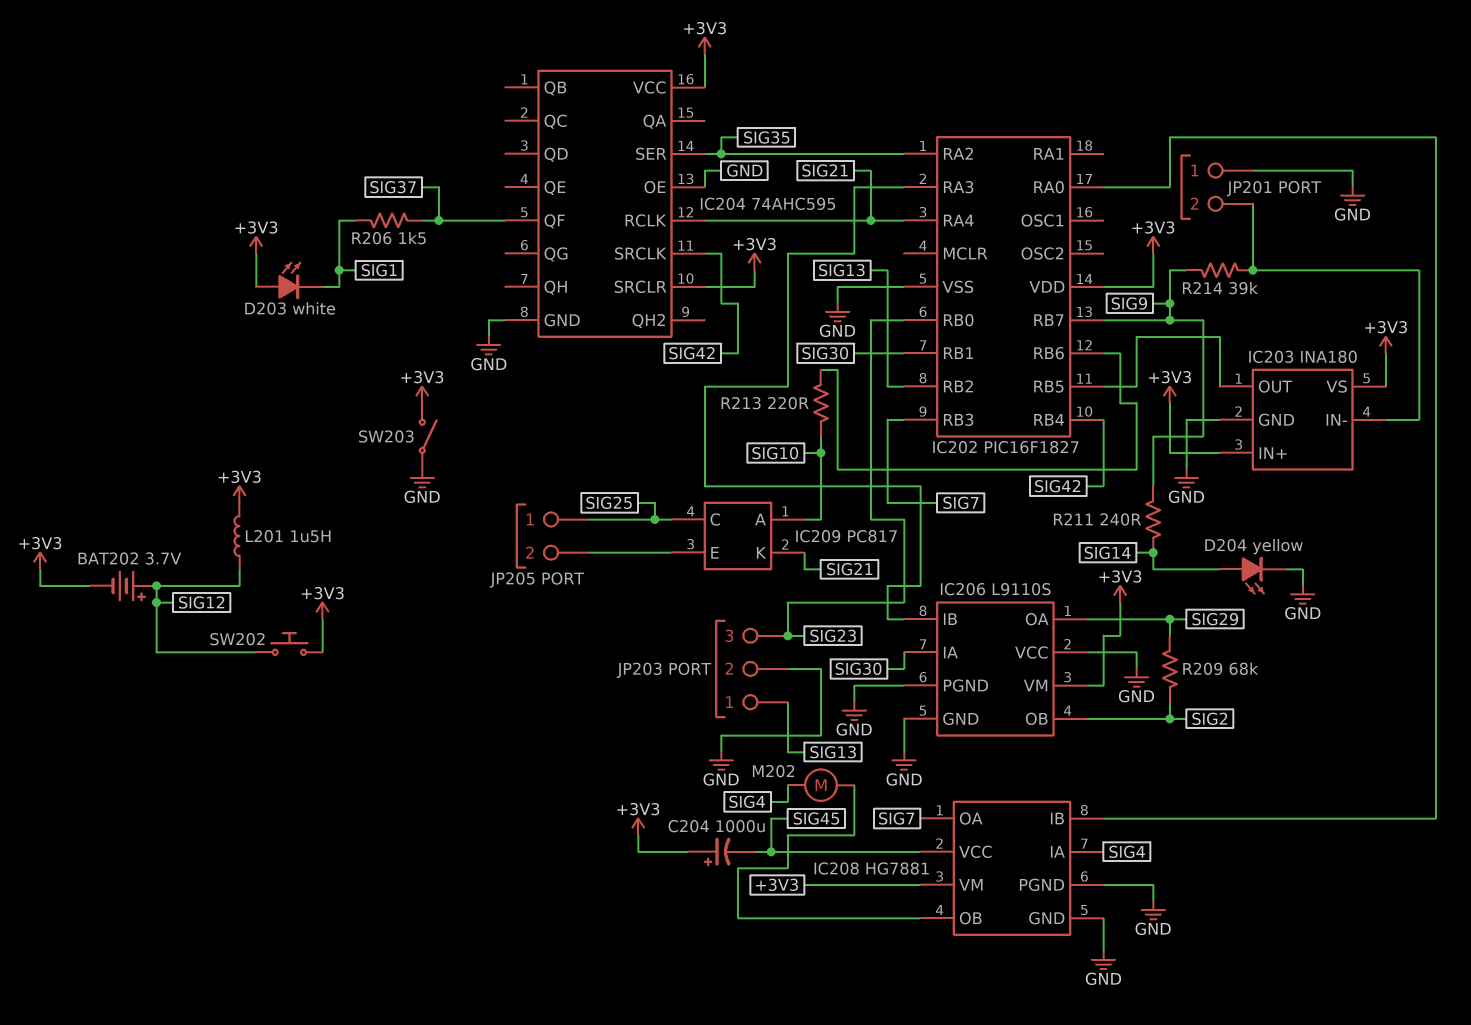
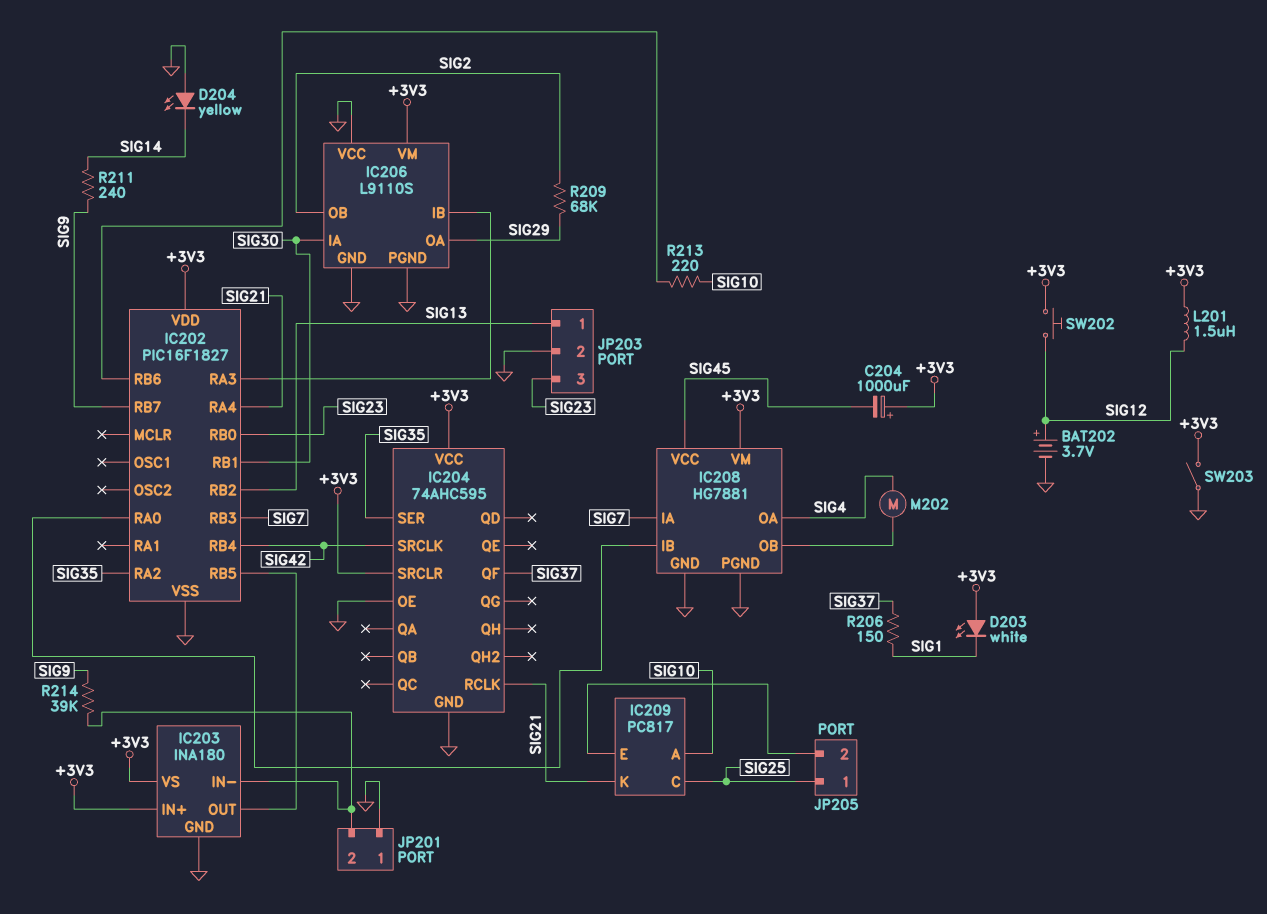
BAT202: 3.7V (plus SIG12, minus +3V3) -> 3.7V (plus SIG12, minus GND)
D204: LED yellow (A SIG14, K GND) -> LED yellow (A GND, K SIG14)
IC208 pin IA: SIG4 -> SIG7
IC208 pin OA: SIG7 -> SIG4
R206: 1.5k (SIG1, SIG37) -> 150 (SIG1, SIG37)

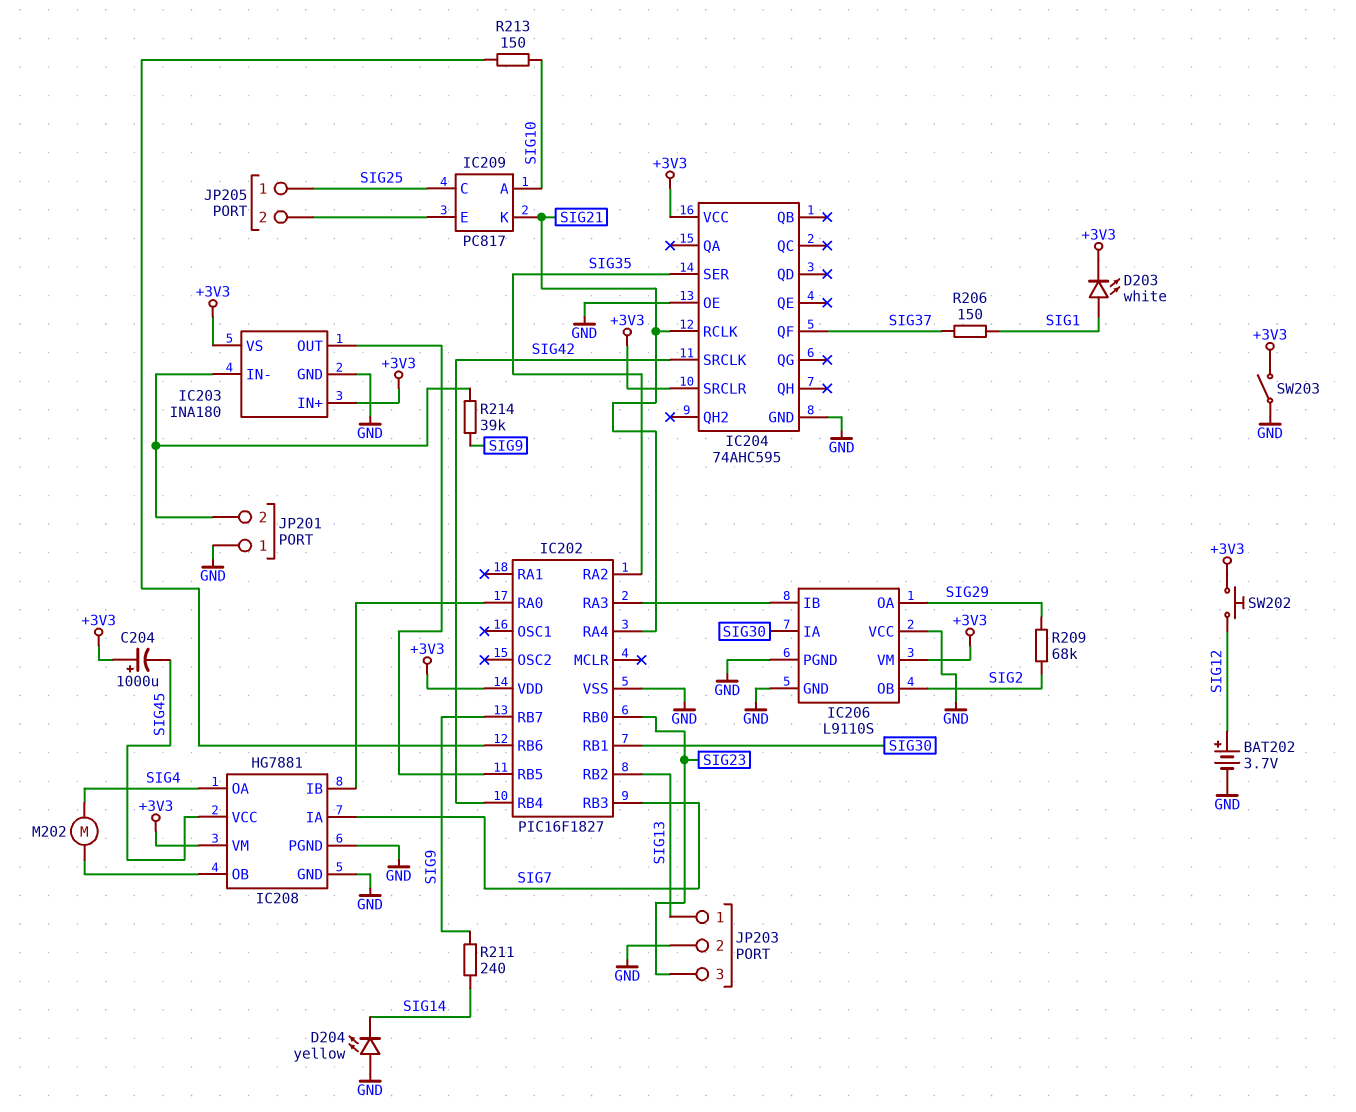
D203: LED white (A +3V3, K SIG1) -> LED white (A SIG1, K +3V3)
L201: 1.5uH (+3V3, SIG12) -> none
R213: 220 (IC202/RB6, SIG10) -> 150 (IC202/RB6, SIG10)

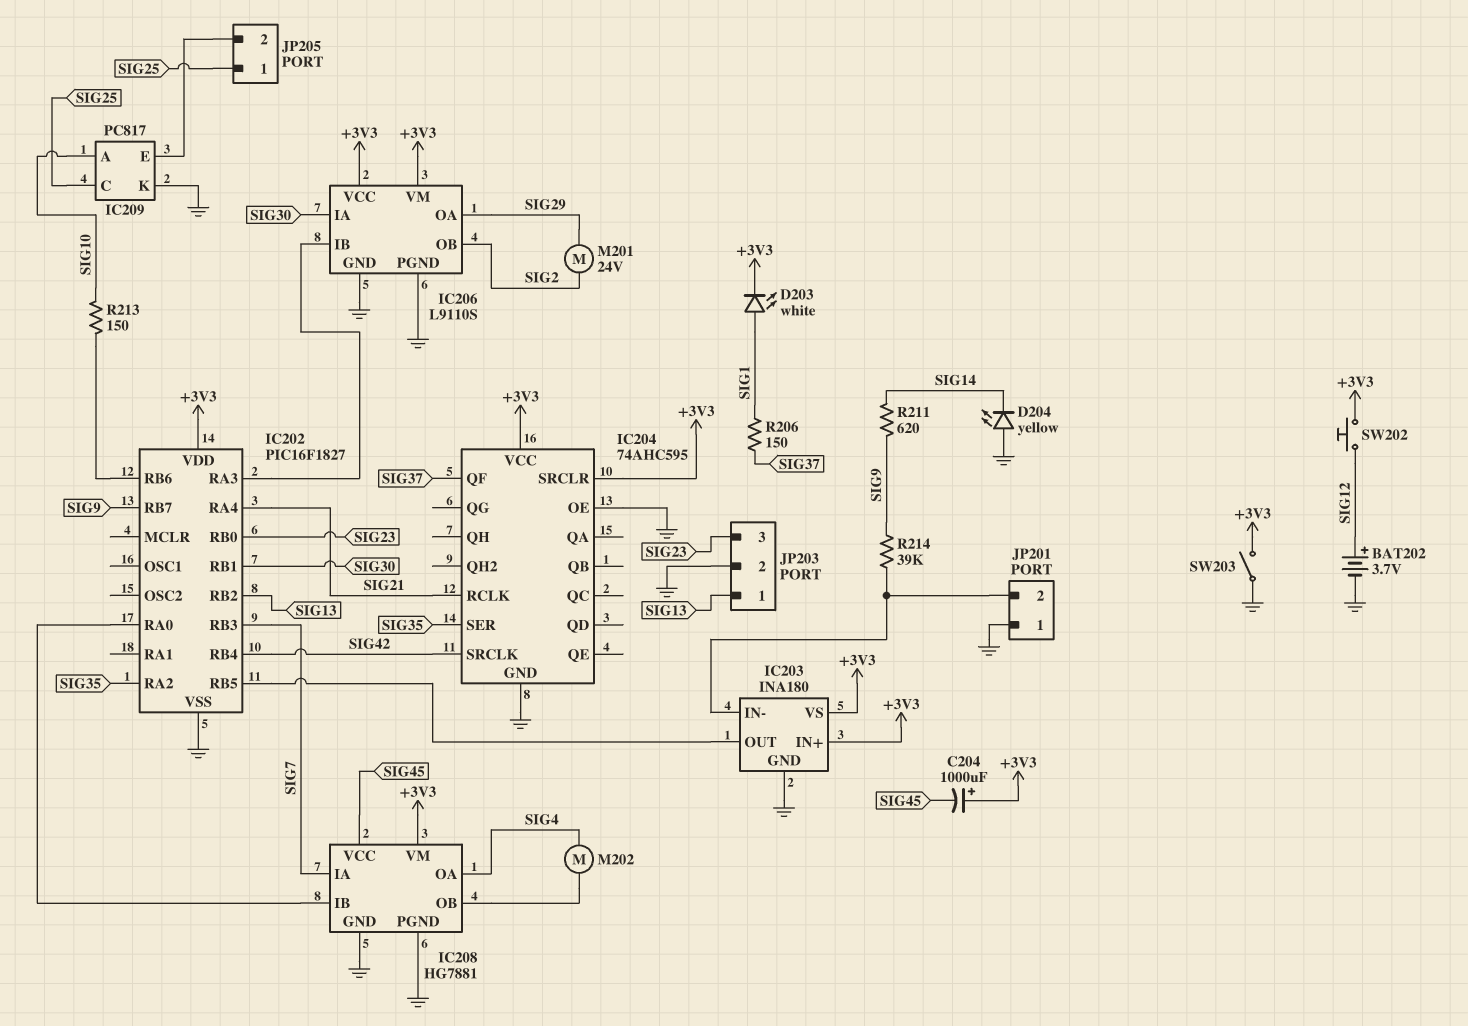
IC206 pin VCC: GND -> +3V3
IC209 pin K: SIG21 -> GND
M201: none -> motor 24V (SIG2, SIG29)
R209: 68k (SIG2, SIG29) -> none
R211: 240 (SIG9, SIG14) -> 620 (SIG9, SIG14)

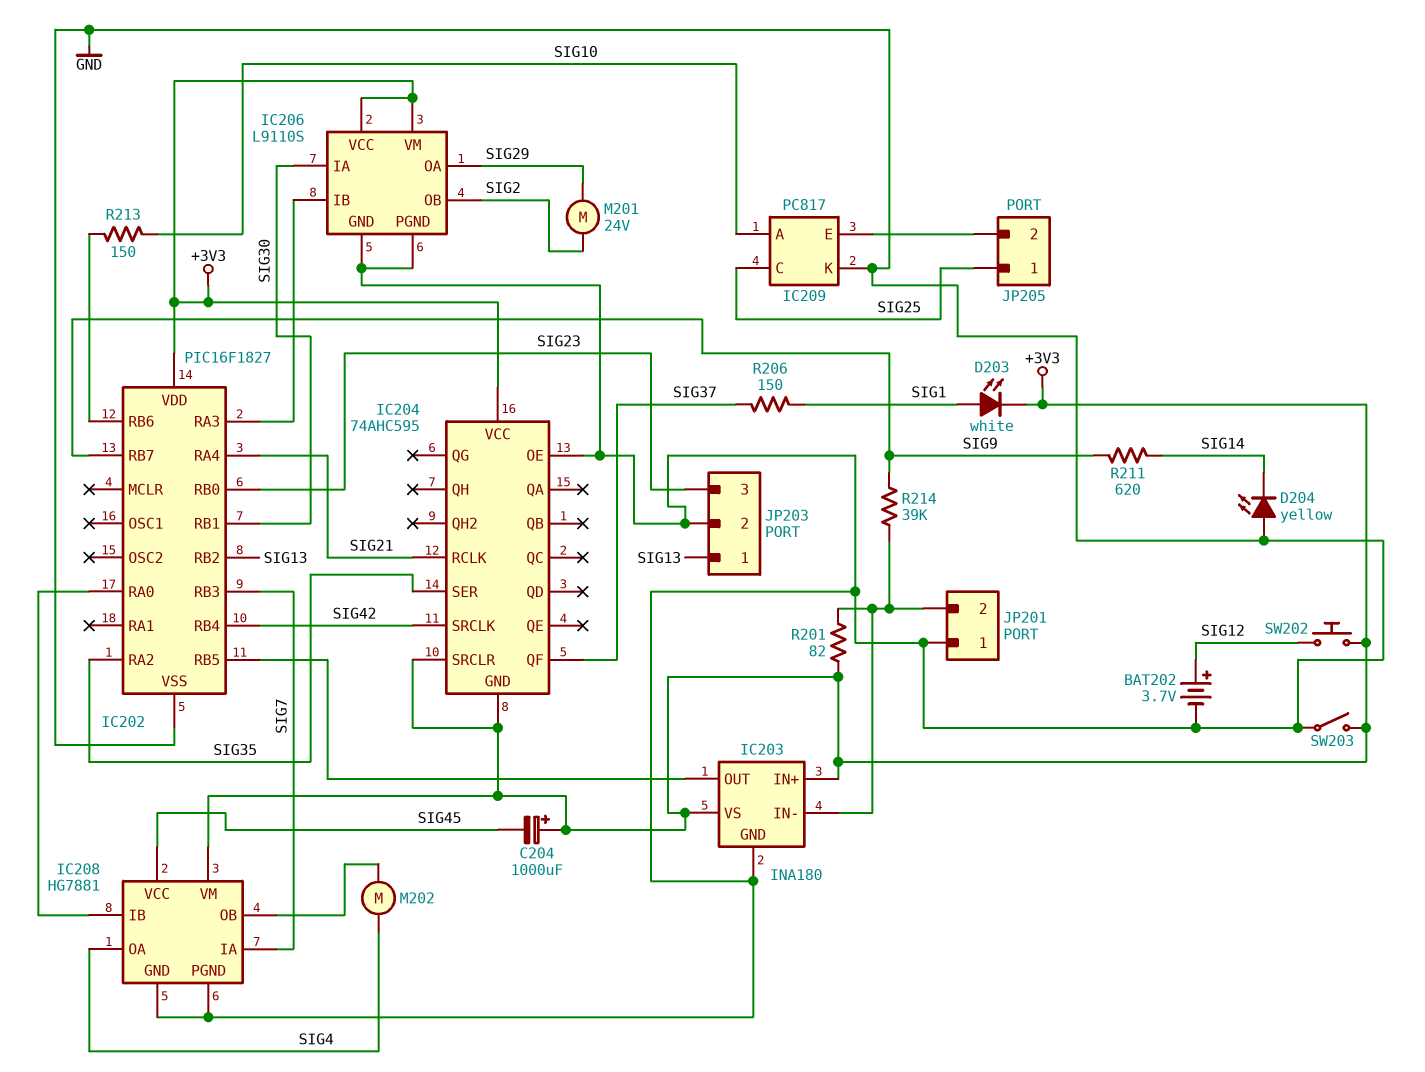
IC204 pin GND: GND -> +3V3
R201: none -> 82 (+3V3, IC203/IN-)

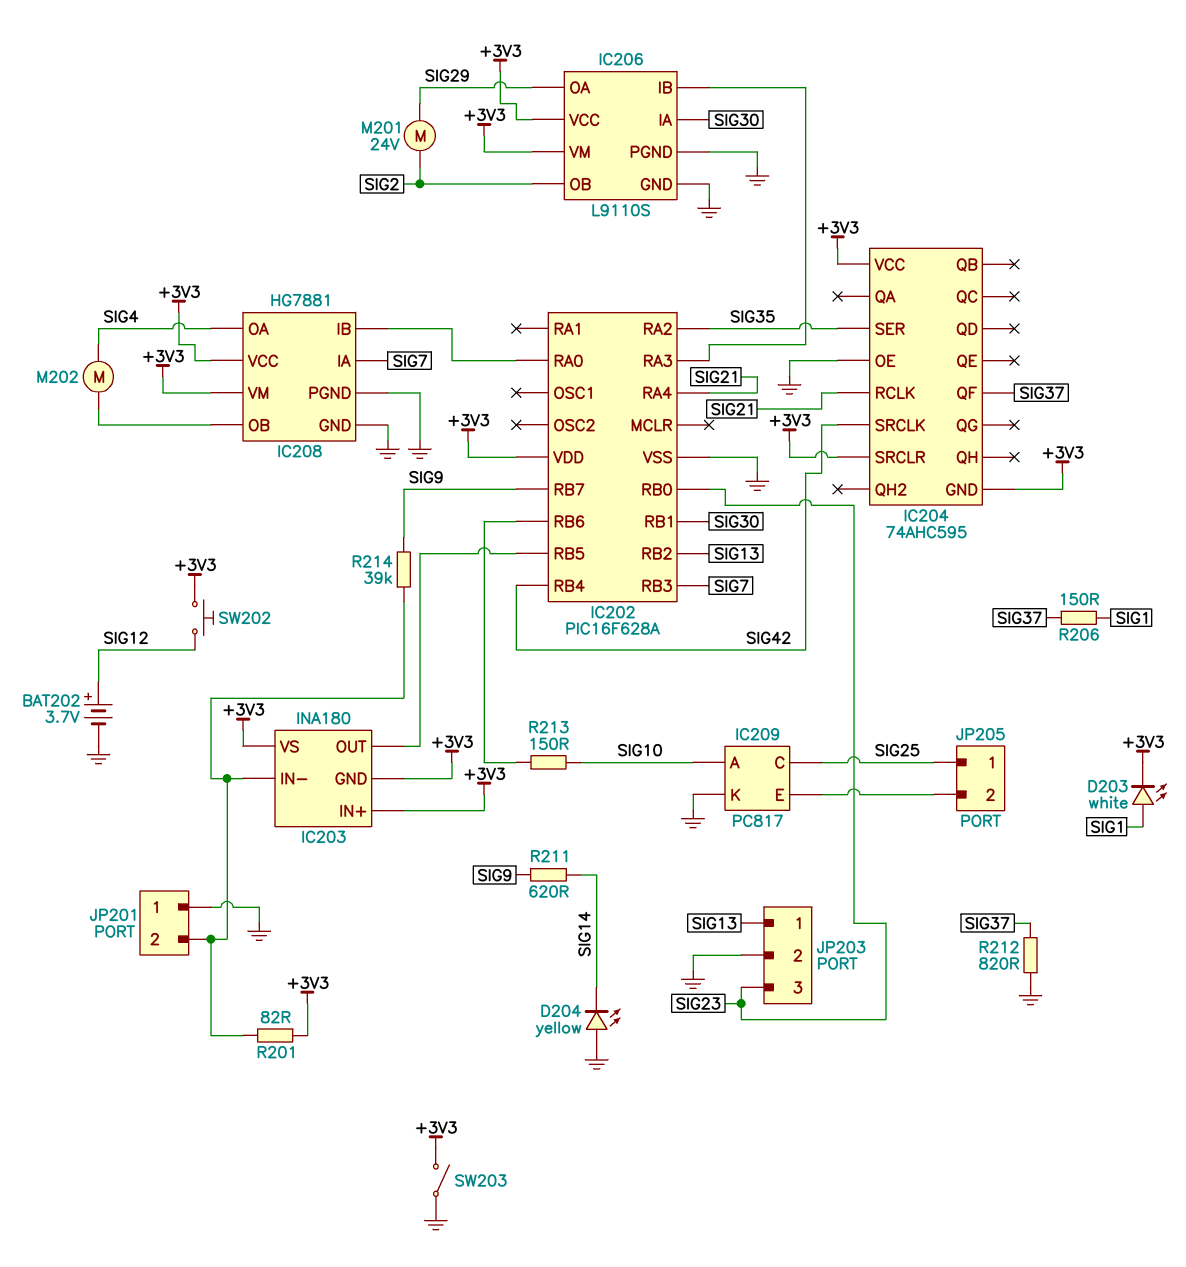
C204: 1000uF (plus +3V3, minus SIG45) -> none
IC202: PIC16F1827 -> PIC16F628A
IC203 pin GND: GND -> +3V3
IC208 pin VCC: SIG45 -> +3V3
R212: none -> 820 (GND, SIG37)

